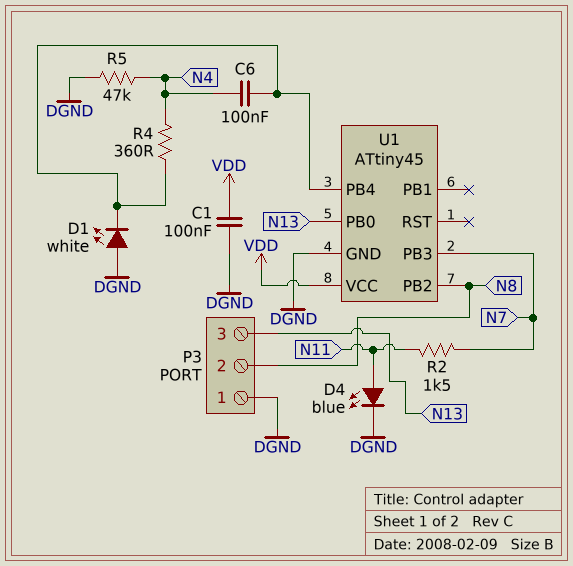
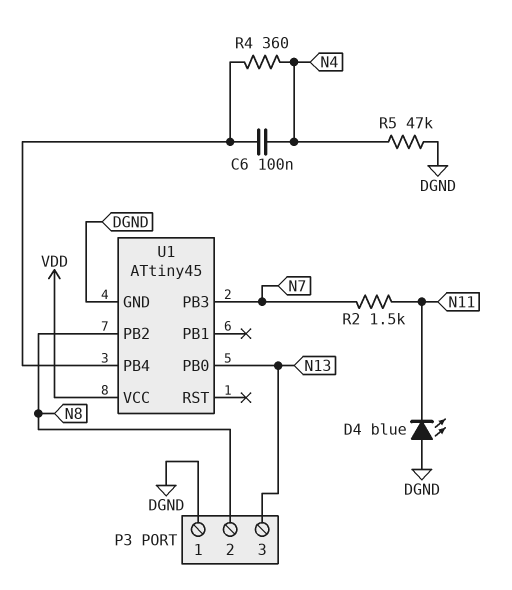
C1: 100nF (DGND, VDD) -> none
D1: LED white (A DGND, K U1/PB4) -> none
D4: LED blue (A N11, K DGND) -> LED blue (A DGND, K N11)

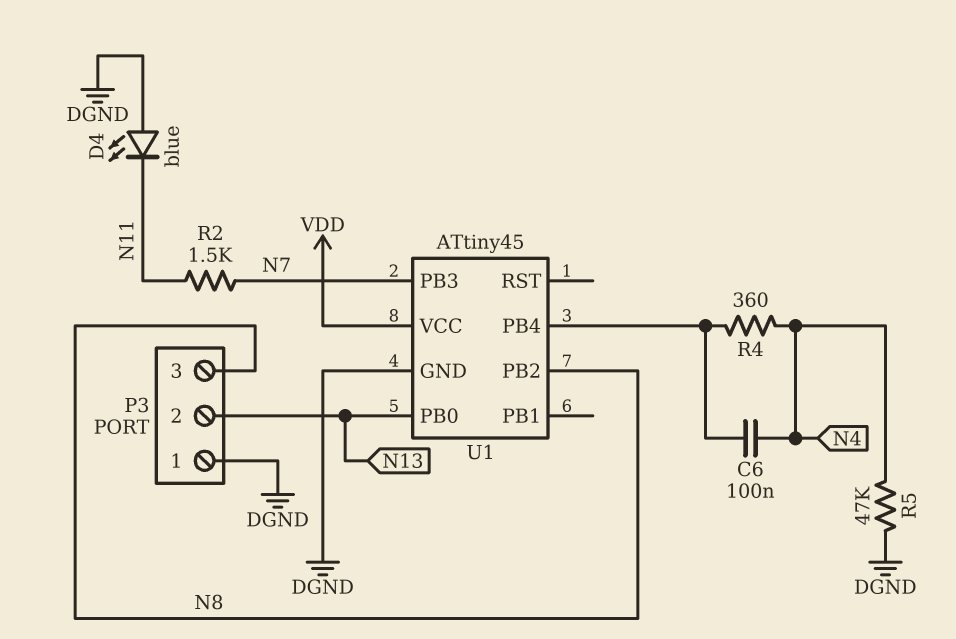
P3 pin 2: N8 -> N13
P3 pin 3: N13 -> N8

